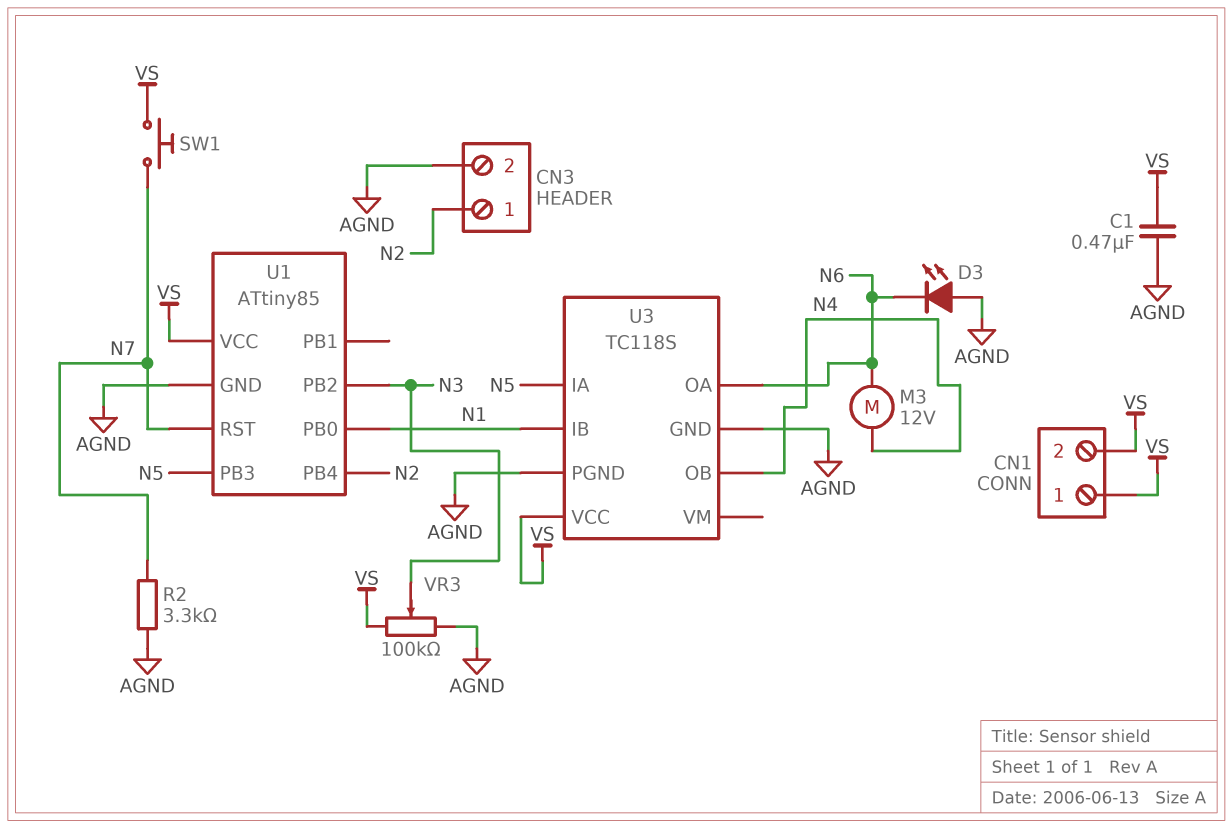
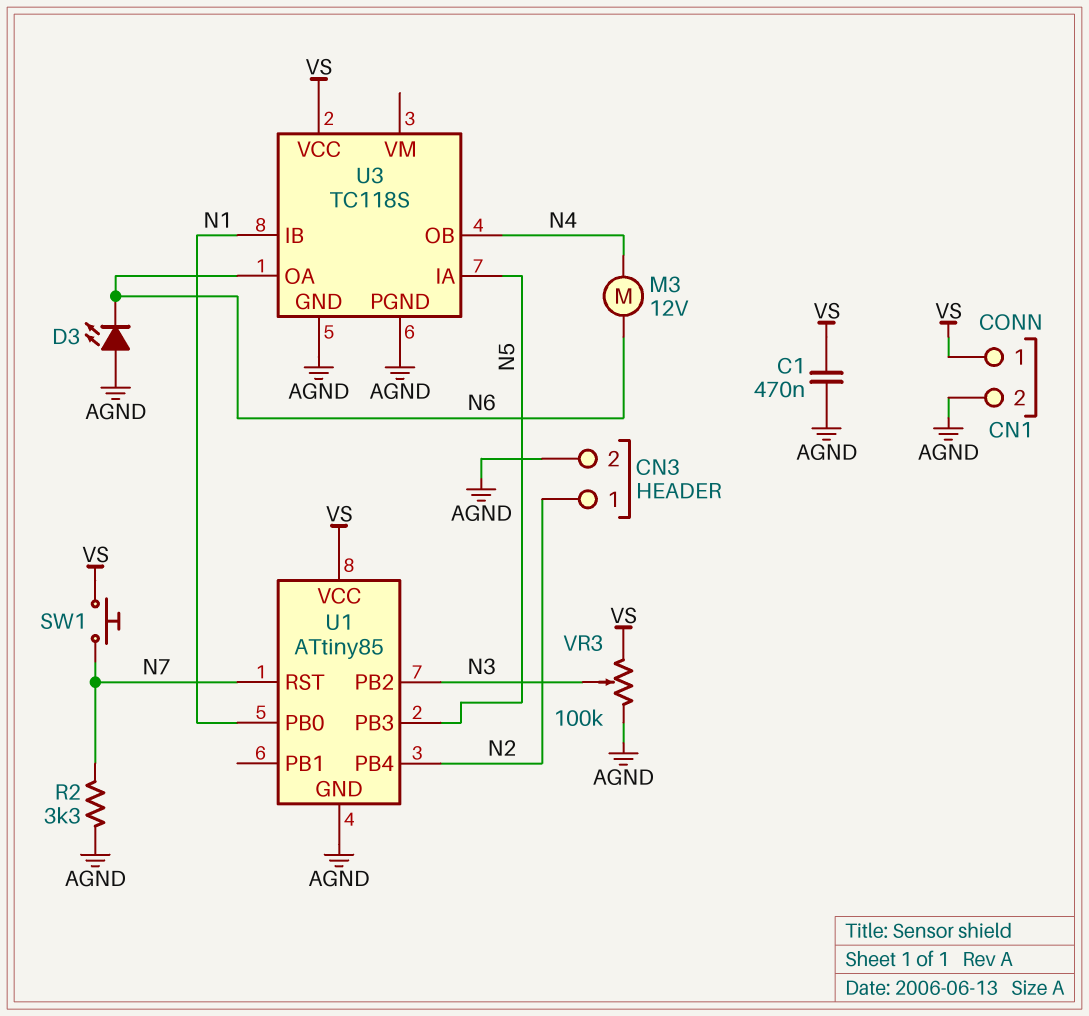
CN1 pin 2: VS -> AGND

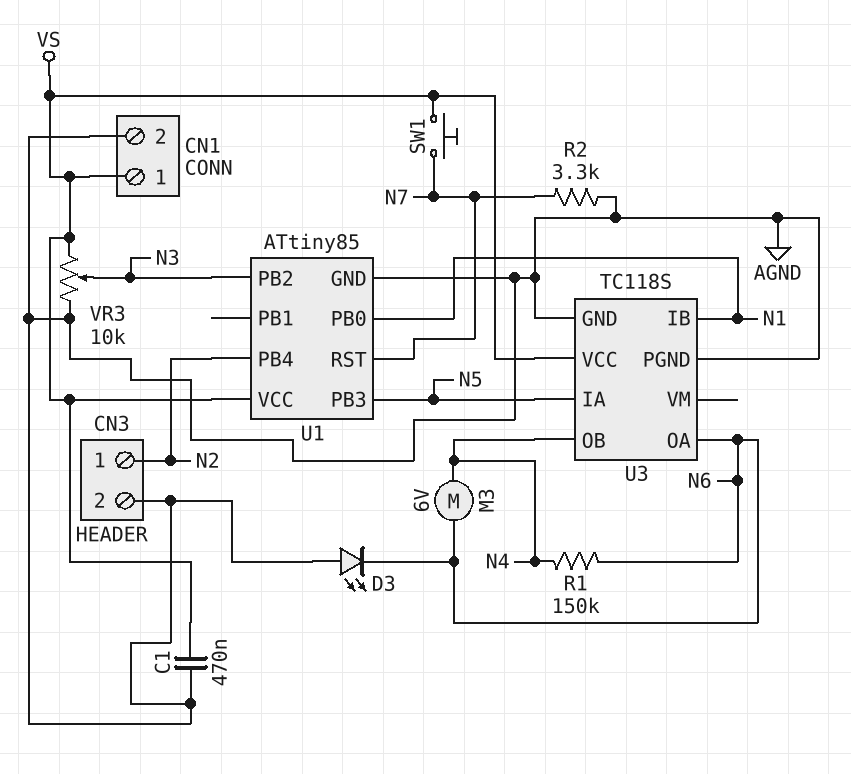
M3: motor 12V (N4, N6) -> motor 6V (N4, N6)
R1: none -> 150k (N4, N6)
VR3: 100k (AGND, VS, wiper N3) -> 10k (AGND, VS, wiper N3)

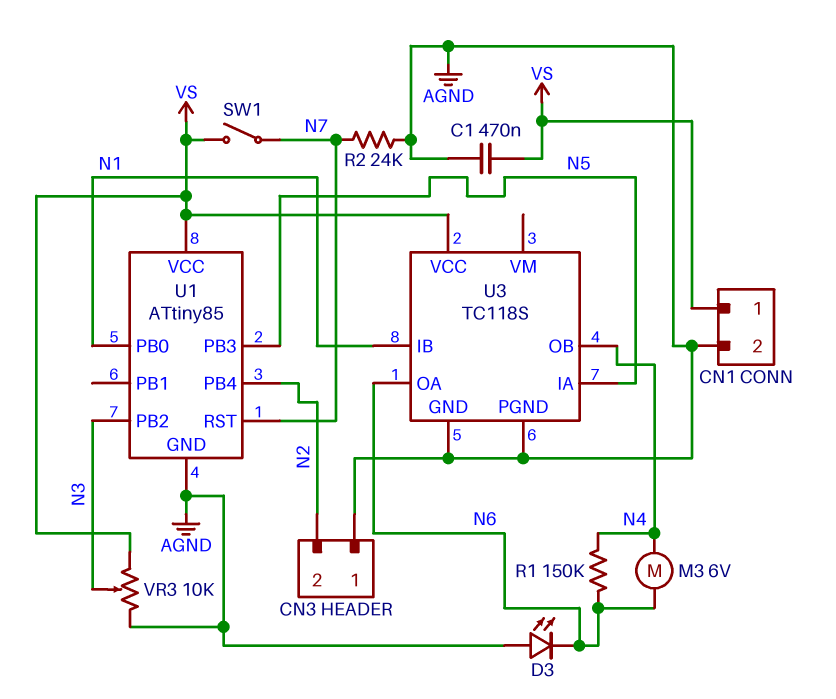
CN3 pin 1: N2 -> AGND
CN3 pin 2: AGND -> N2
R2: 3.3k (AGND, N7) -> 24k (AGND, N7)
SW1: button (N7, VS) -> switch (N7, VS)

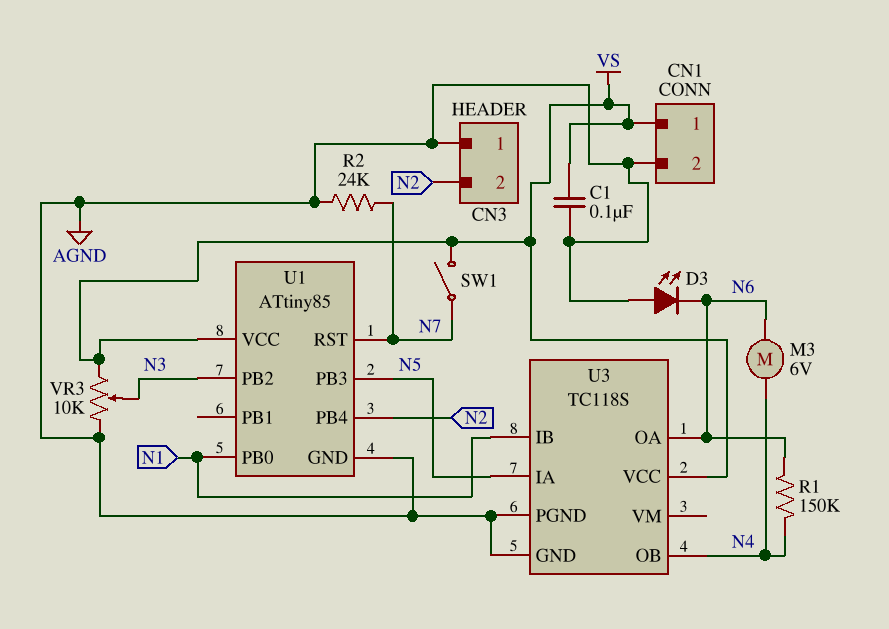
C1: 470nF (AGND, VS) -> 100nF (AGND, VS)

